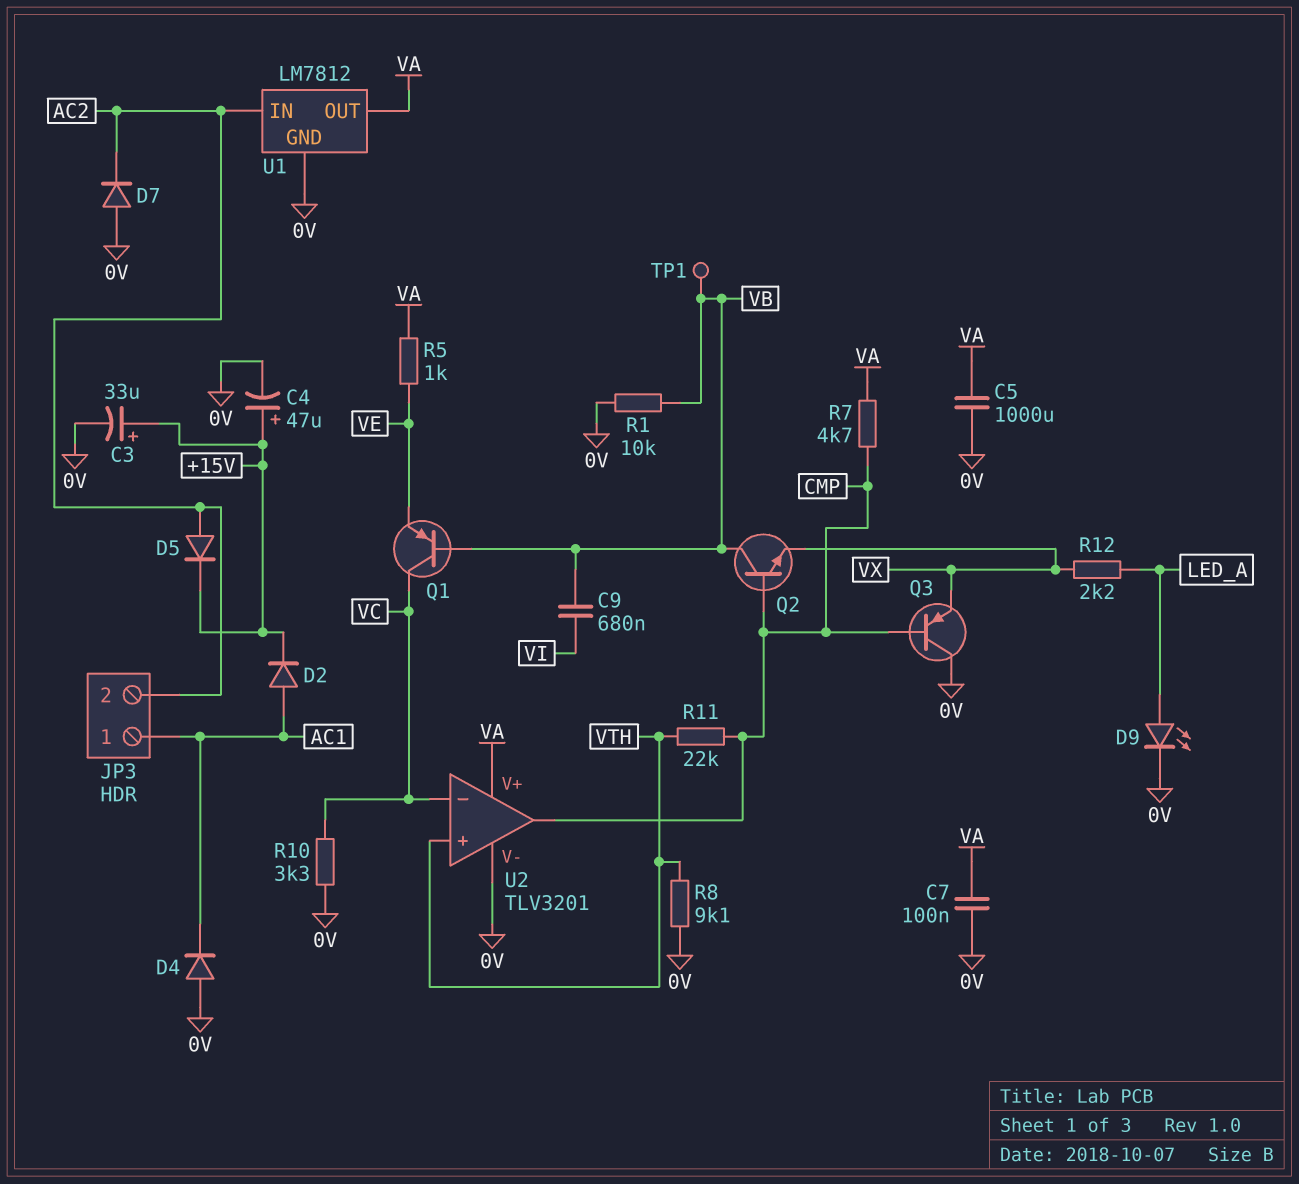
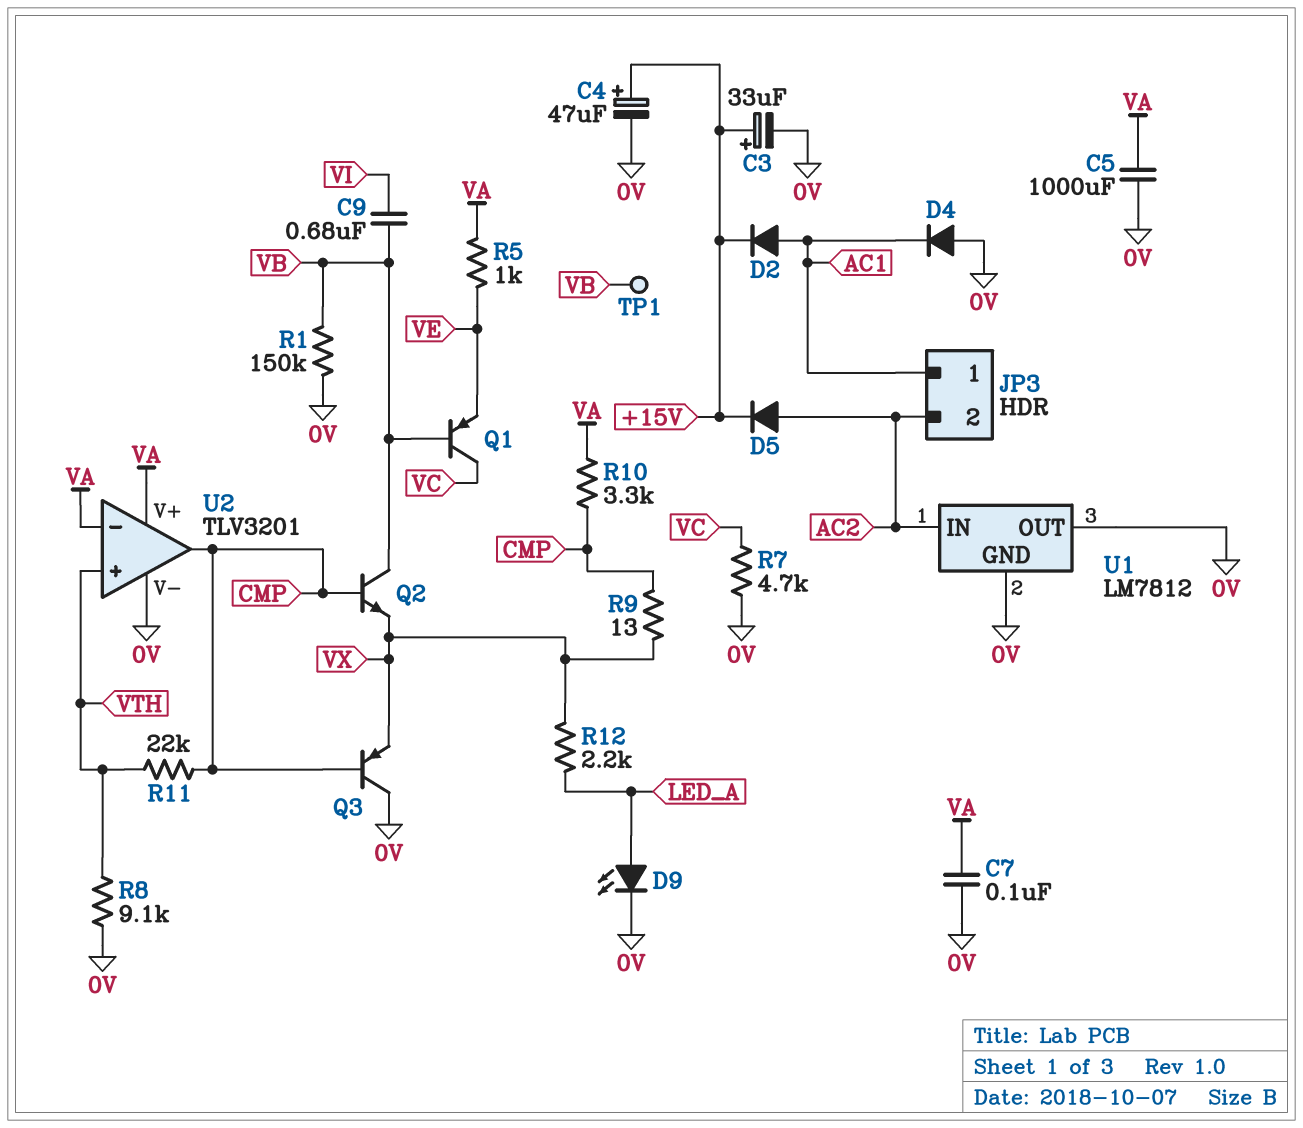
D7: diode (A 0V, K AC2) -> none
R1: 10k (0V, VB) -> 150k (0V, VB)
R7: 4.7k (CMP, VA) -> 4.7k (0V, VC)
R9: none -> 13 (CMP, VX)
R10: 3.3k (0V, VC) -> 3.3k (CMP, VA)
U1 pin OUT: VA -> 0V
U2 pin in-: VC -> VA

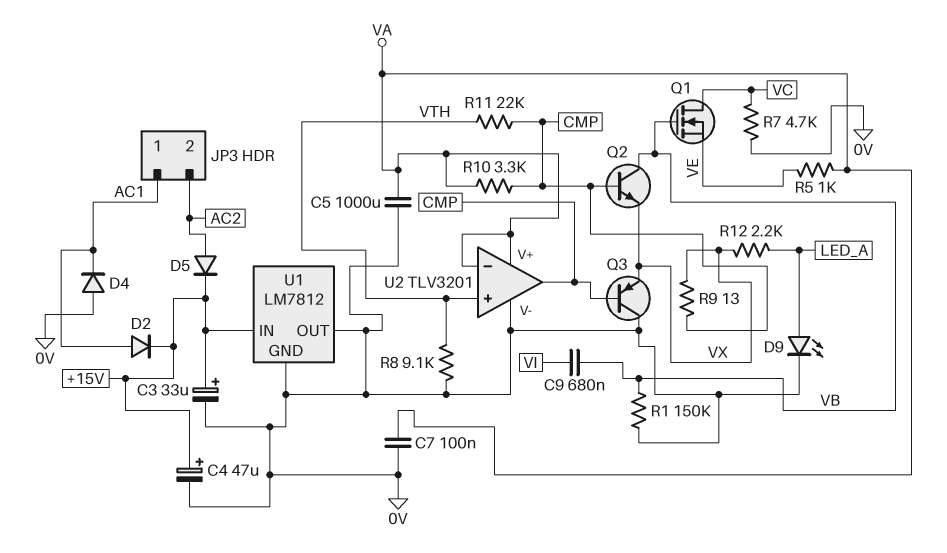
Q1: PNP (B VB, C VC, E VE) -> NMOS (G VB, D VC, S VE)
TP1: test point (VB) -> none
U1 pin IN: AC2 -> +15V

